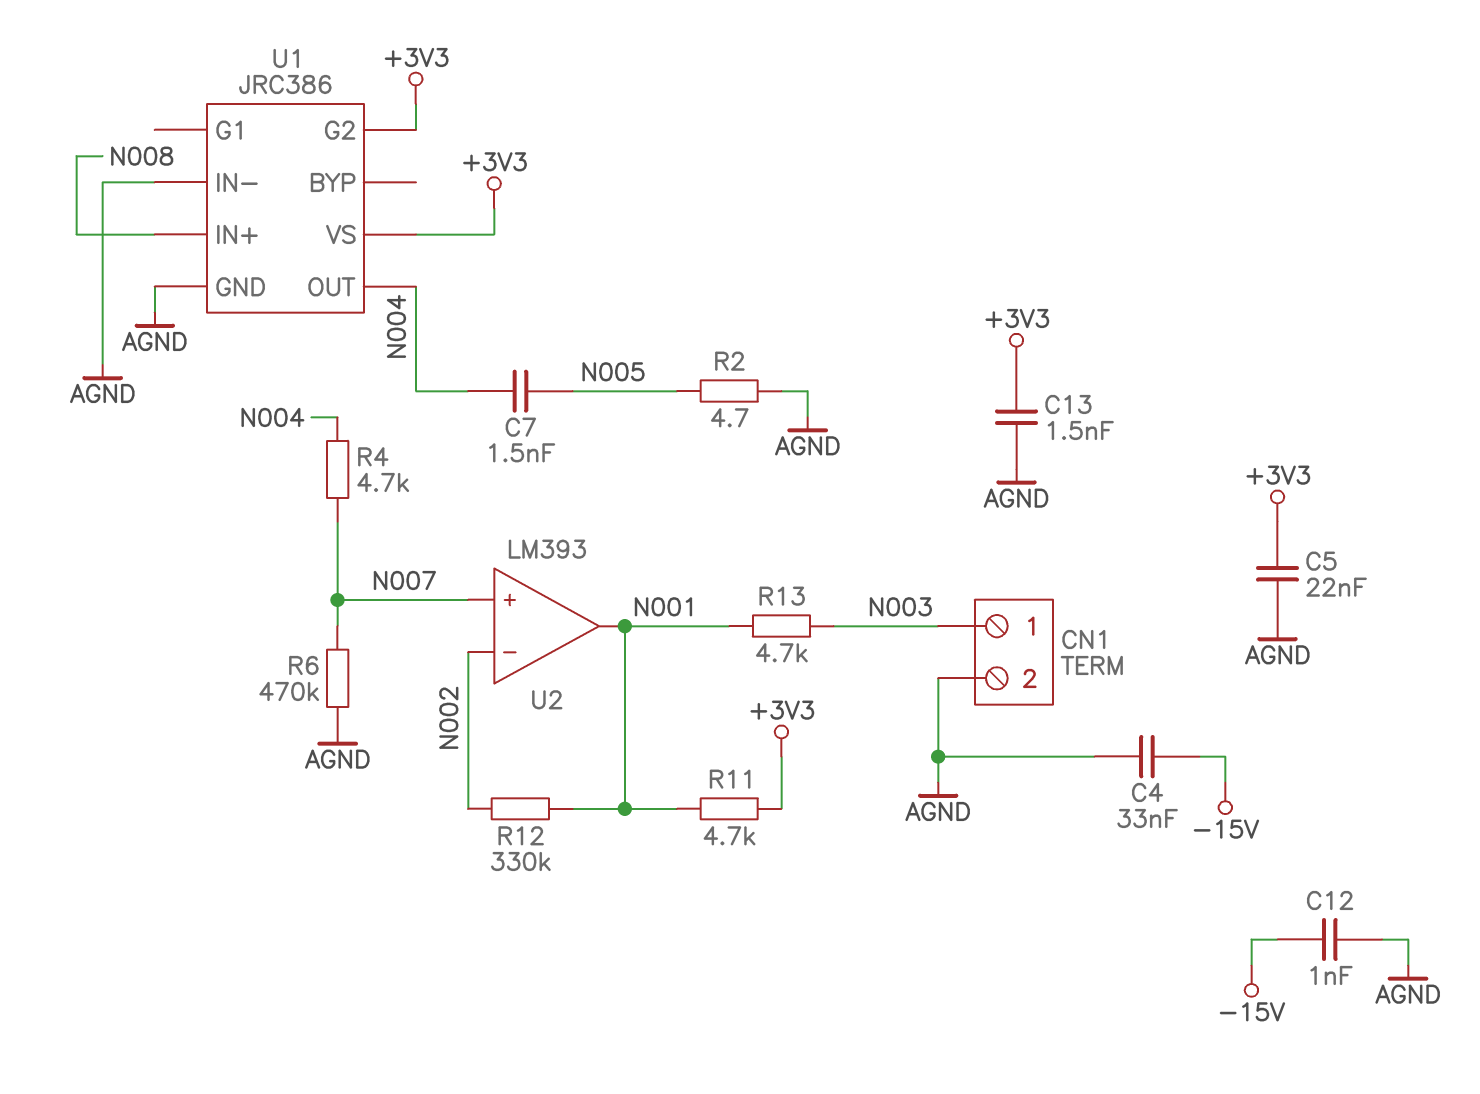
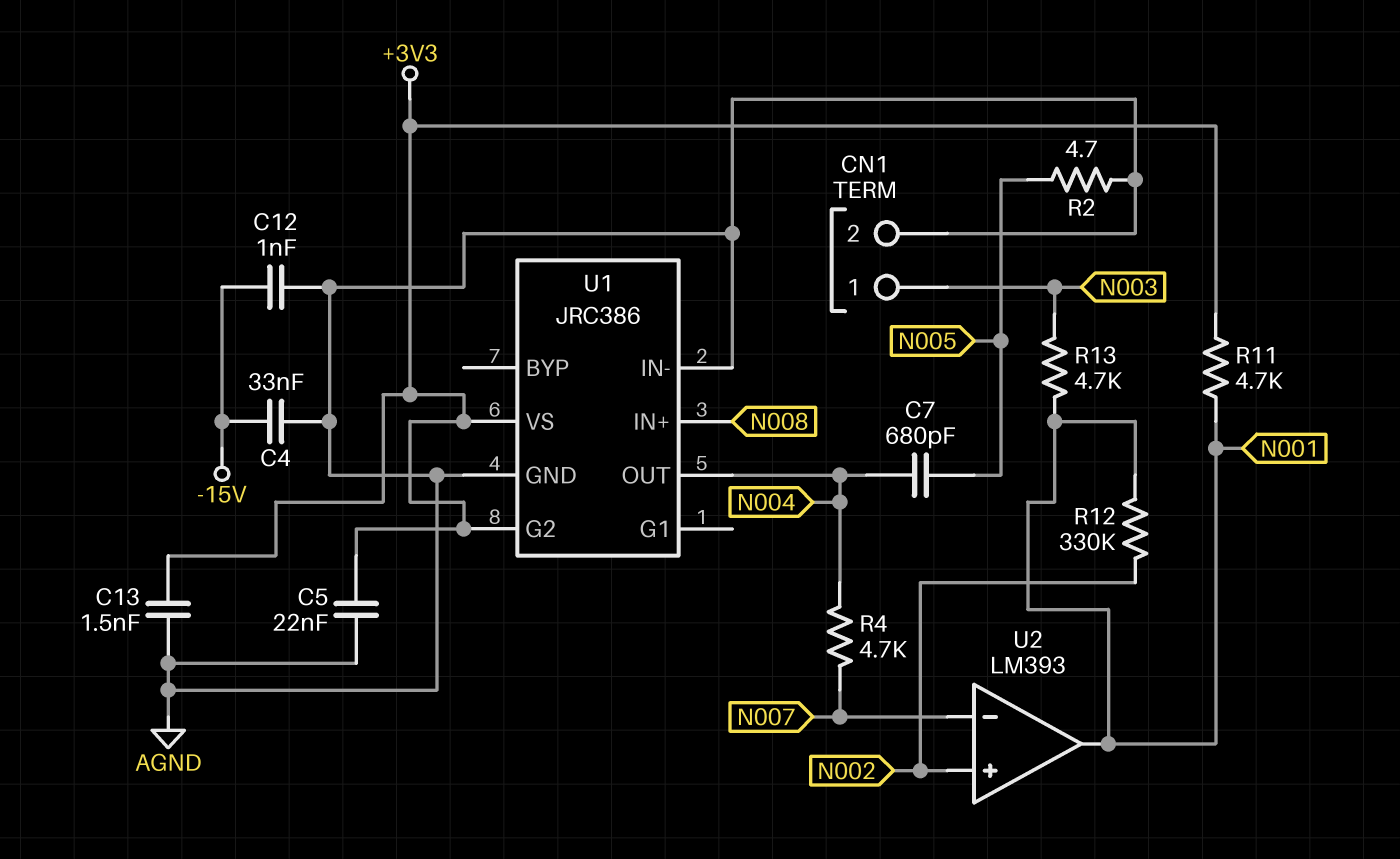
C7: 1.5nF (N004, N005) -> 680pF (N004, N005)
R6: 470k (AGND, N007) -> none
U2 pin in+: N007 -> N002
U2 pin in-: N002 -> N007

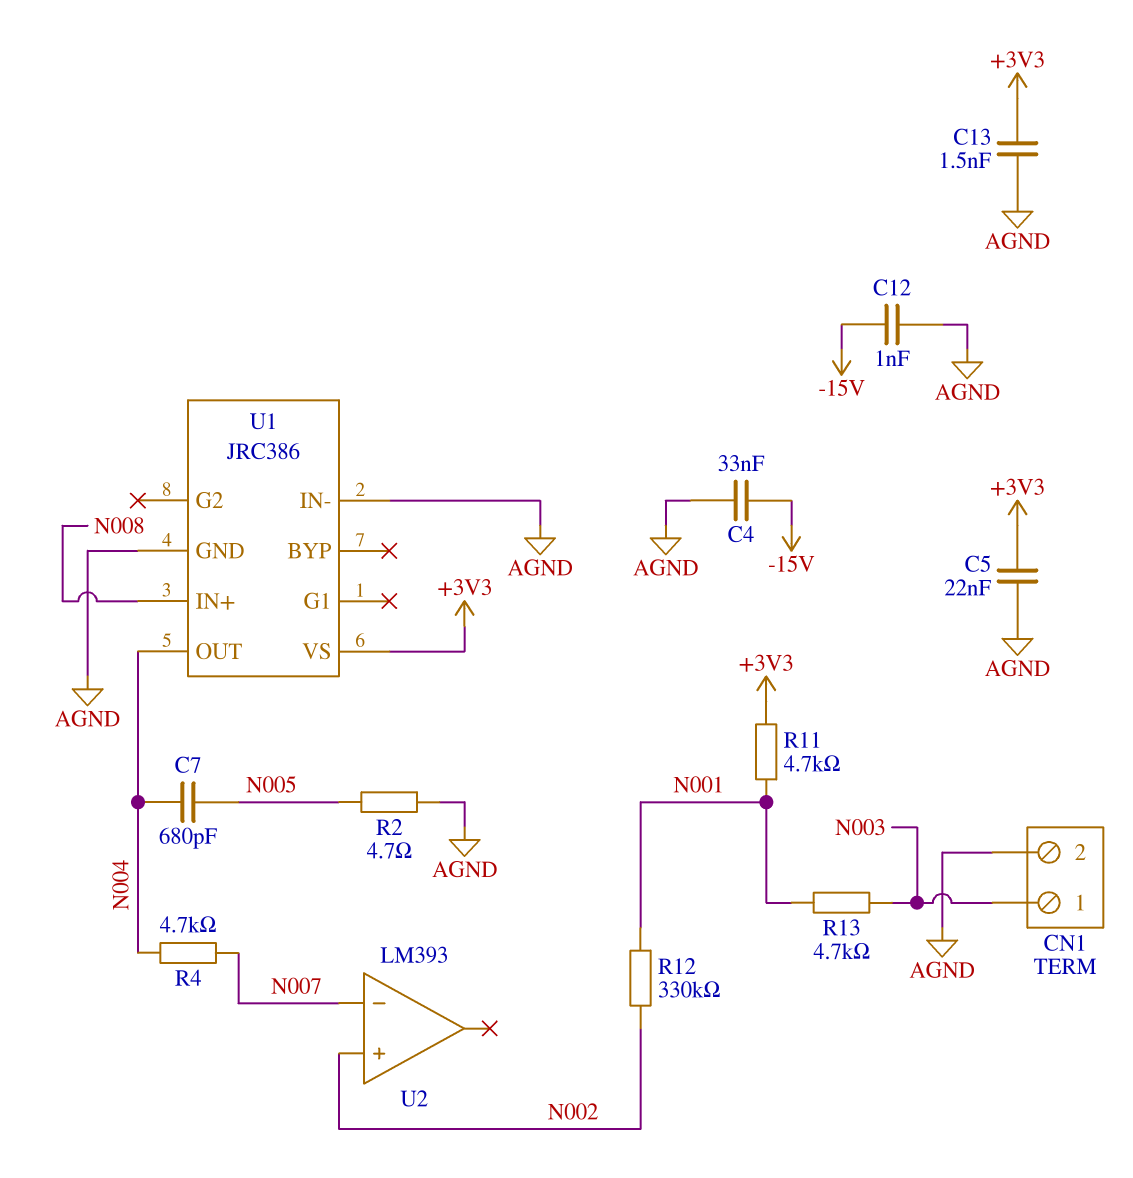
U1 pin G2: +3V3 -> none
U2 pin out: N001 -> none

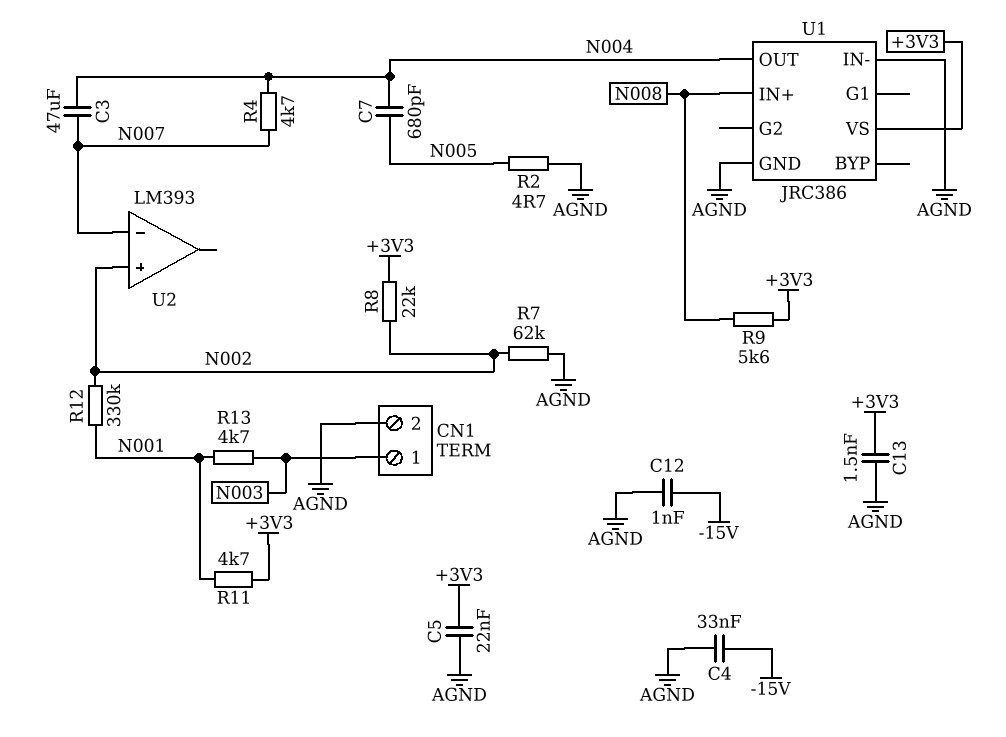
C3: none -> 47uF (N004, N007)
R7: none -> 62k (AGND, N002)
R8: none -> 22k (+3V3, N002)
R9: none -> 5.6k (+3V3, N008)

